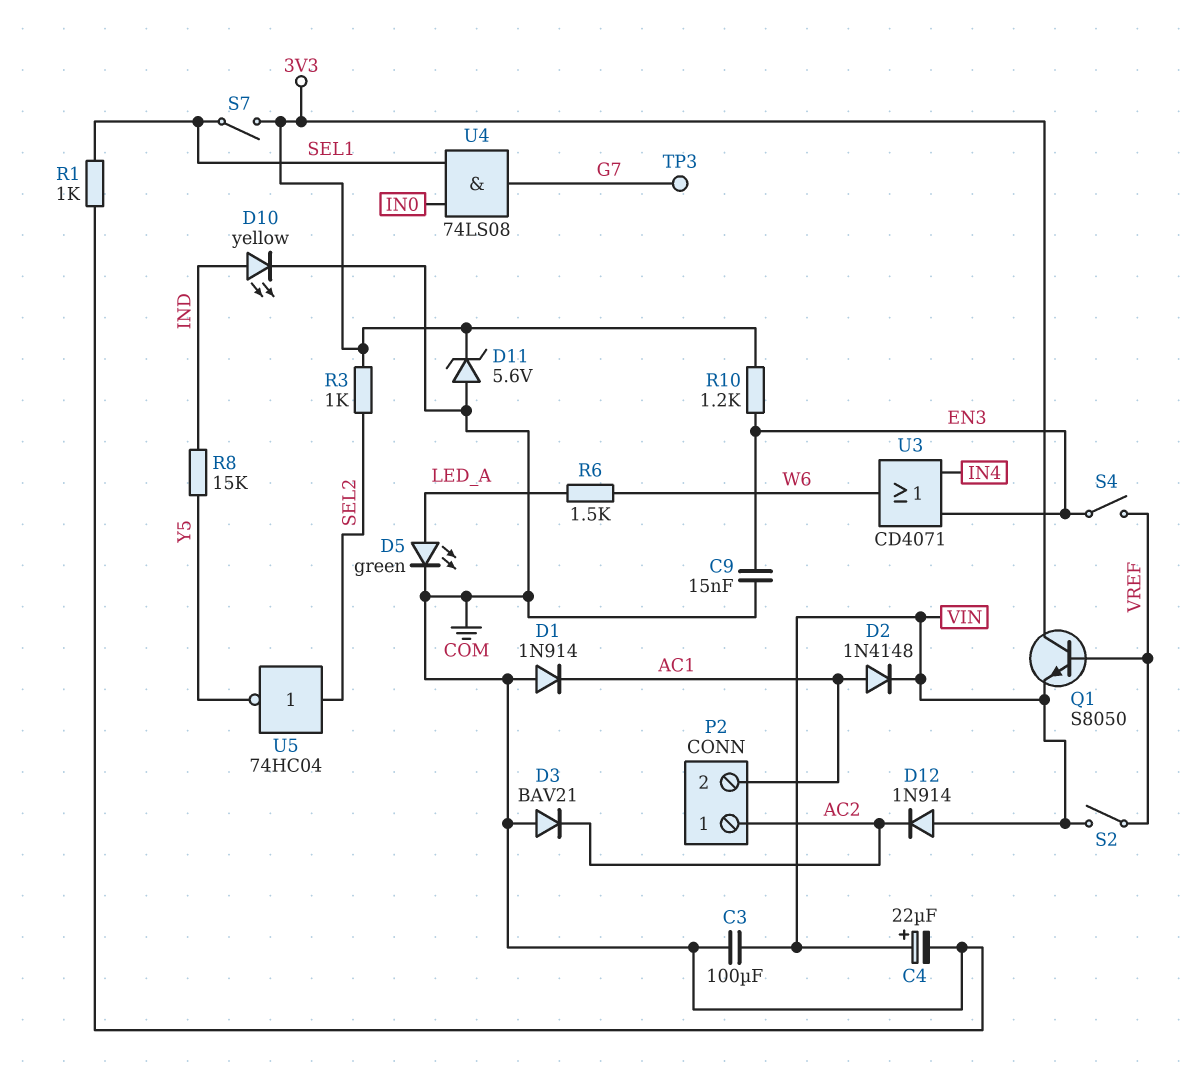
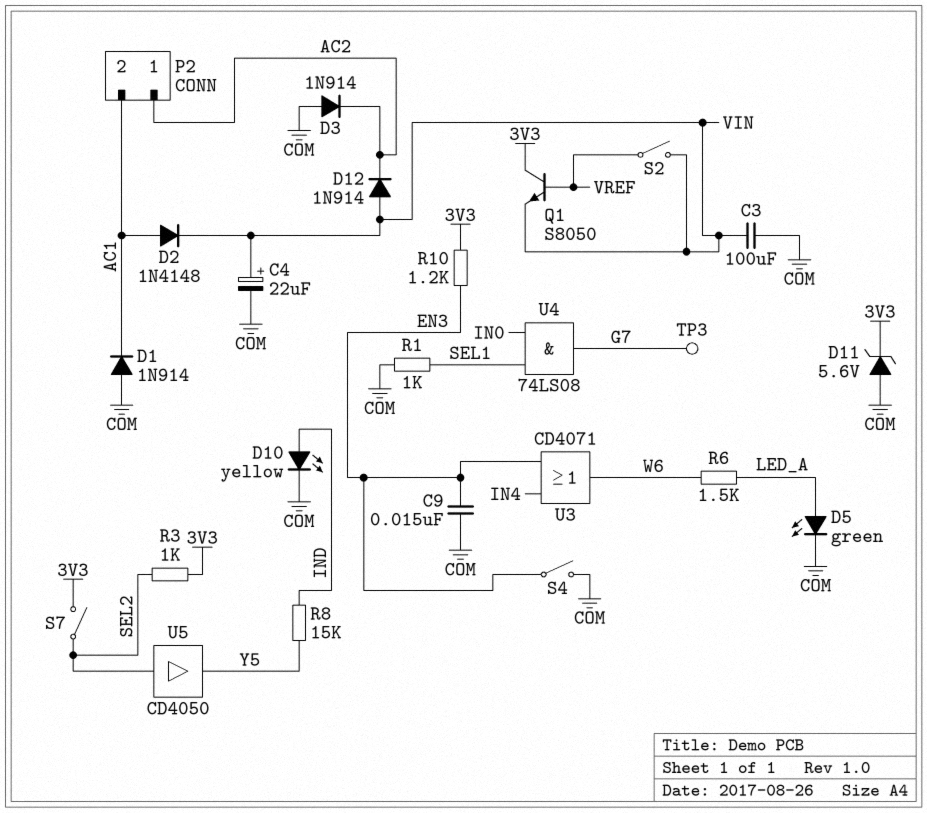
D3: diode BAV21 (A COM, K AC2) -> diode 1N914 (A COM, K AC2)
S4: switch (EN3, VREF) -> switch (COM, EN3)
S7: switch (3V3, SEL1) -> switch (3V3, SEL2)
U5: NOT 74HC04 (in SEL2, out Y5) -> buffer CD4050 (in SEL2, out Y5)

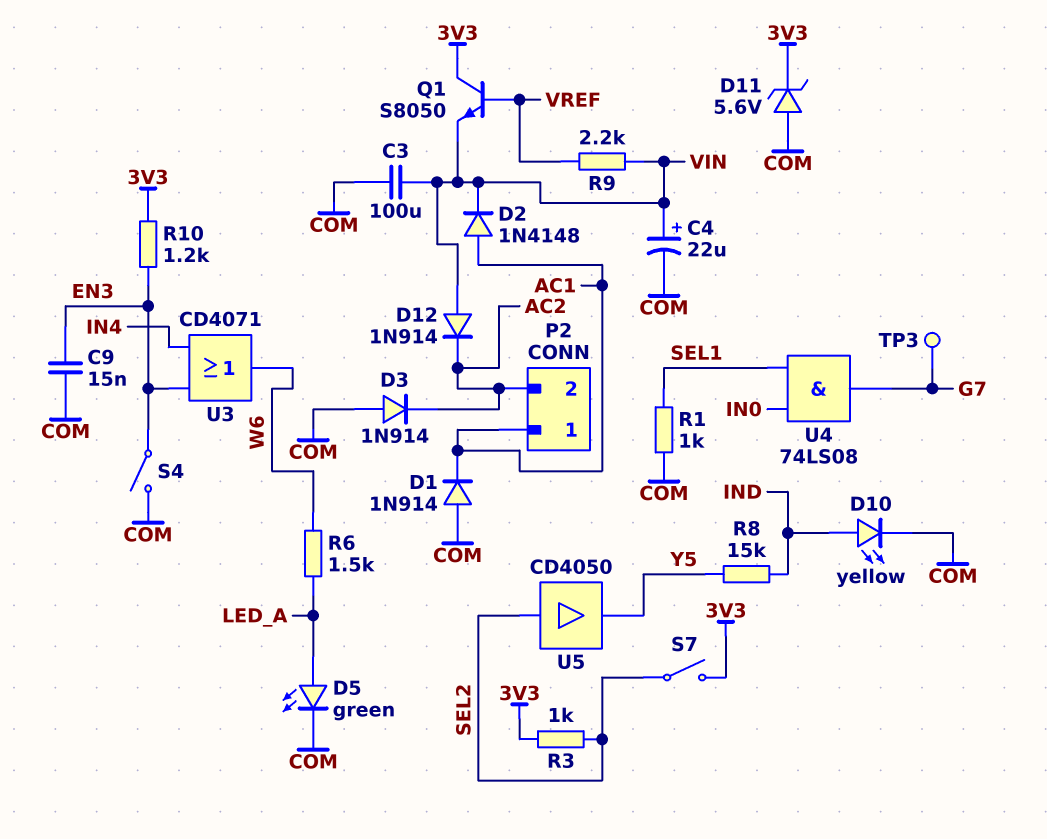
P2 pin 1: AC2 -> AC1
P2 pin 2: AC1 -> AC2
R9: none -> 2.2k (VIN, VREF)
S2: switch (VIN, VREF) -> none

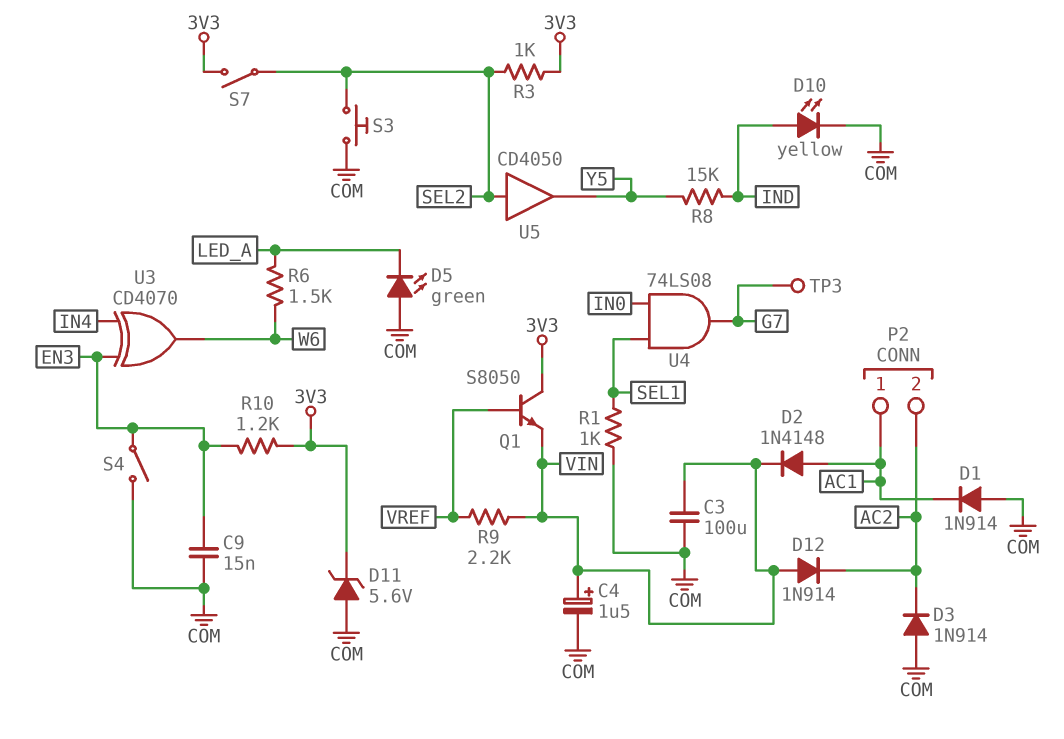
C4: 22uF (plus VIN, minus COM) -> 1.5uF (plus VIN, minus COM)
D5: LED green (A LED_A, K COM) -> LED green (A COM, K LED_A)
S3: none -> button (COM, SEL2)
U3: OR CD4071 (in EN3, in IN4, out W6) -> XOR CD4070 (in EN3, in IN4, out W6)

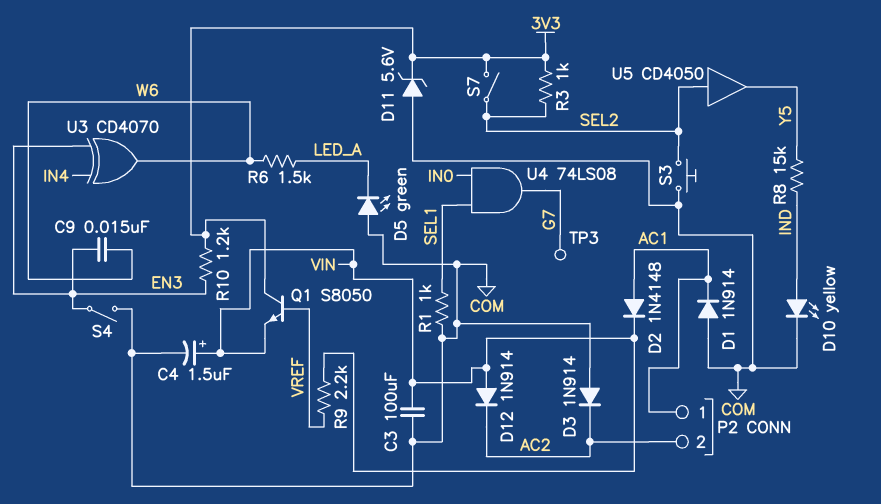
C9: 15nF (COM, EN3) -> 15nF (EN3, W6)

